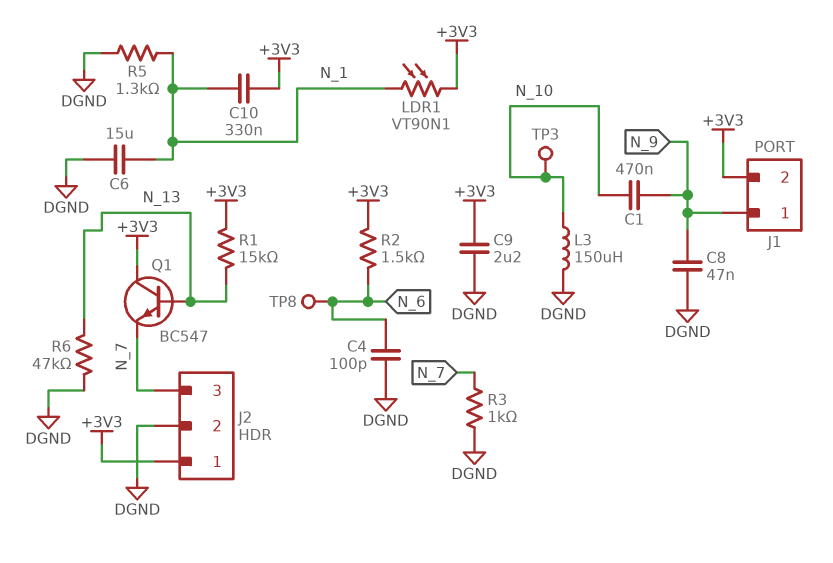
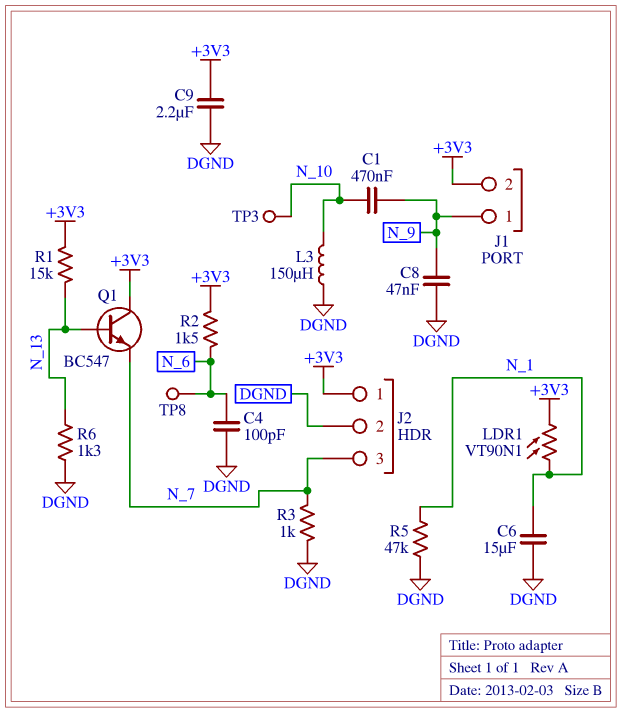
C10: 330nF (+3V3, N_1) -> none
R5: 1.3k (DGND, N_1) -> 47k (DGND, N_1)
R6: 47k (DGND, N_13) -> 1.3k (DGND, N_13)

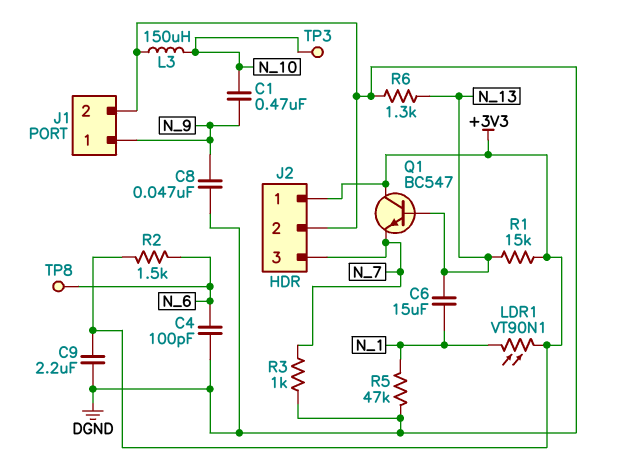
C6: 15uF (DGND, N_1) -> 15uF (N_1, N_13)
J1 pin 2: +3V3 -> DGND

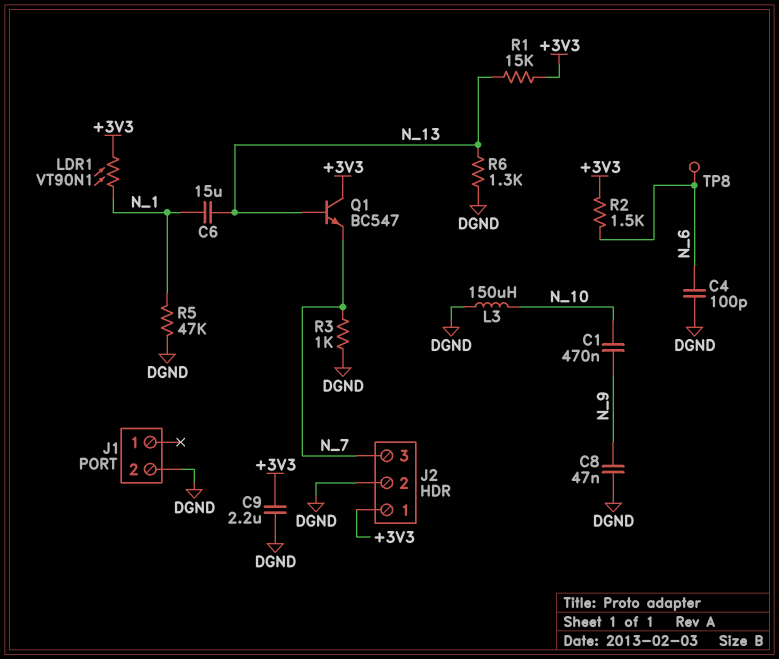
J1 pin 1: N_9 -> none
TP3: test point (N_10) -> none

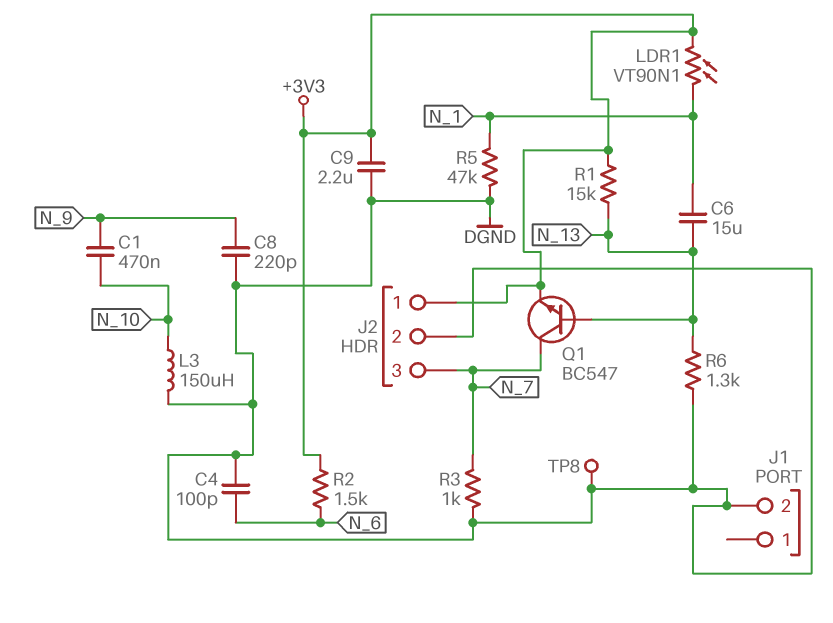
C8: 47nF (DGND, N_9) -> 220pF (DGND, N_9)
Q1: NPN BC547 (B N_13, C +3V3, E N_7) -> NPN BC547 (B N_13, C N_7, E +3V3)
TP8: test point (N_6) -> test point (DGND)

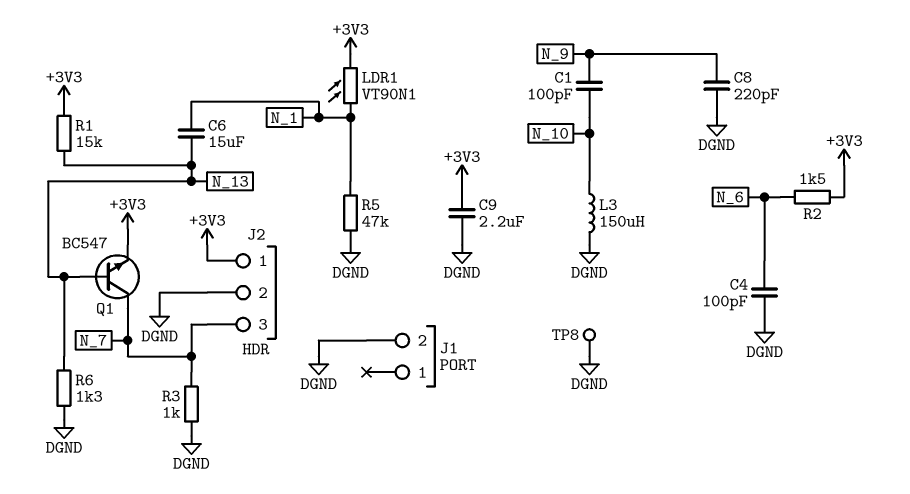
C1: 470nF (N_9, N_10) -> 100pF (N_9, N_10)

